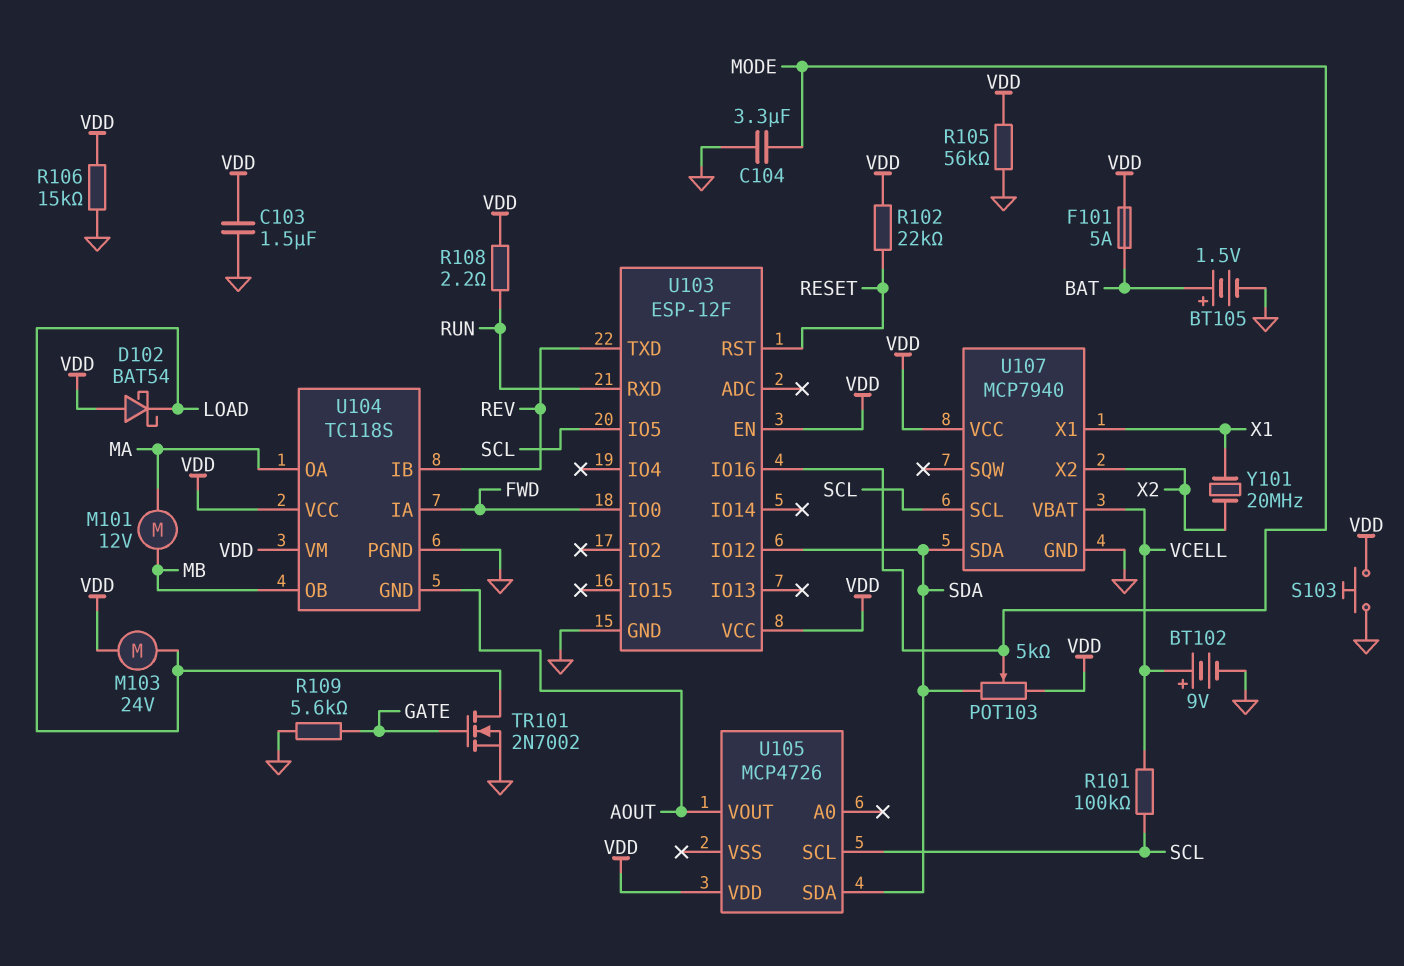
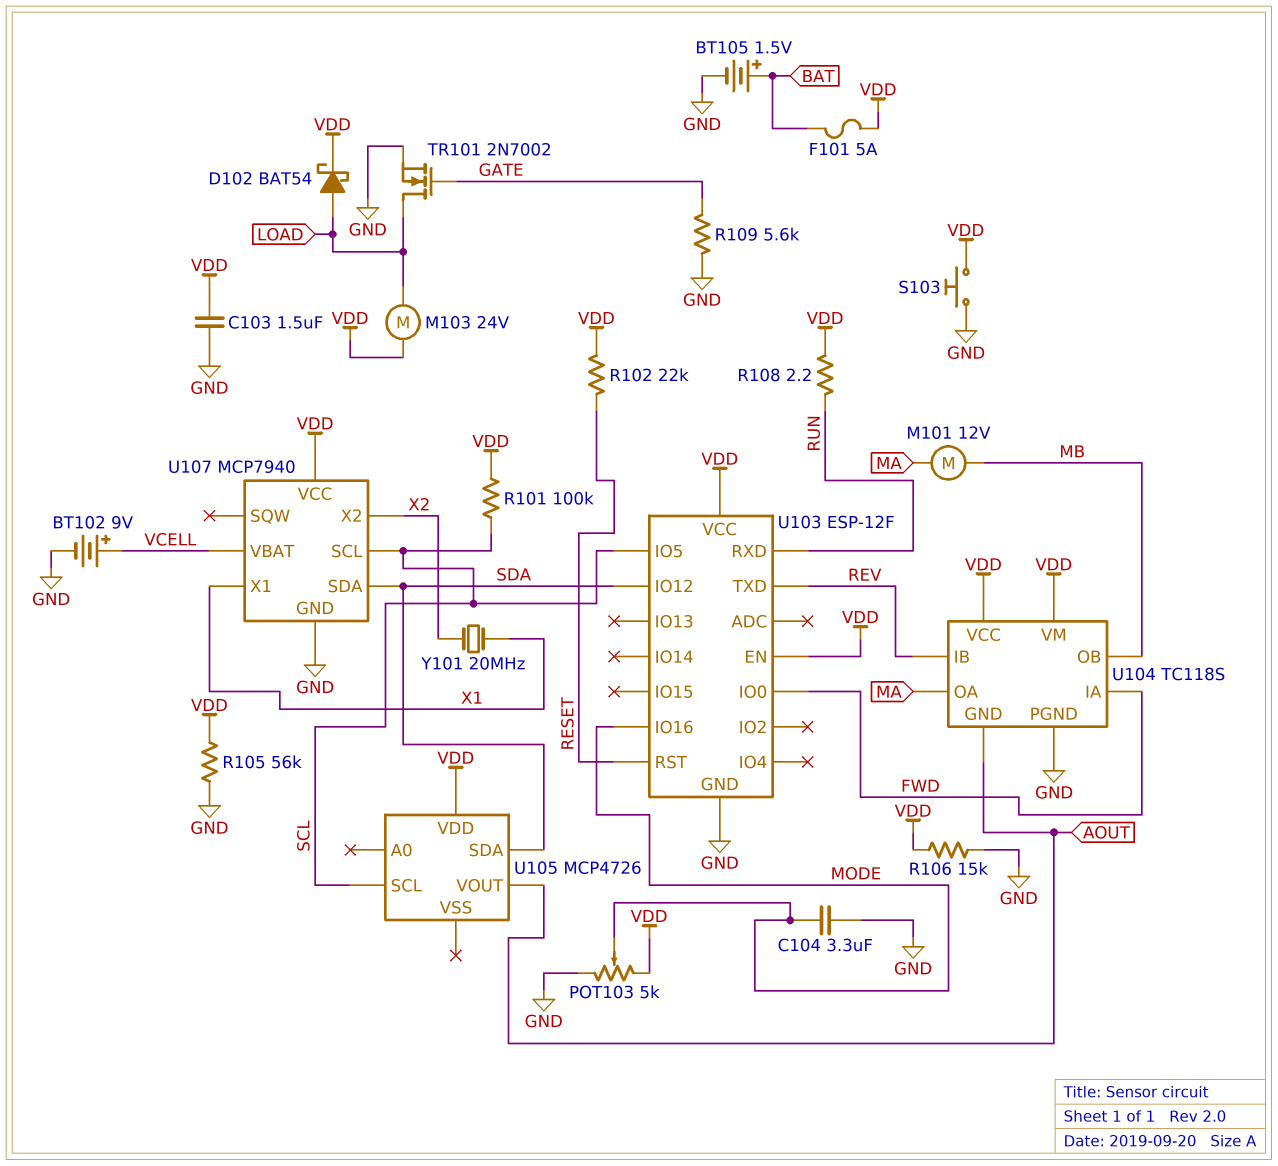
D102: schottky BAT54 (A VDD, K LOAD) -> schottky BAT54 (A LOAD, K VDD)
POT103: 5k (SDA, VDD, wiper MODE) -> 5k (GND, VDD, wiper MODE)
R101: 100k (SCL, VCELL) -> 100k (SCL, VDD)

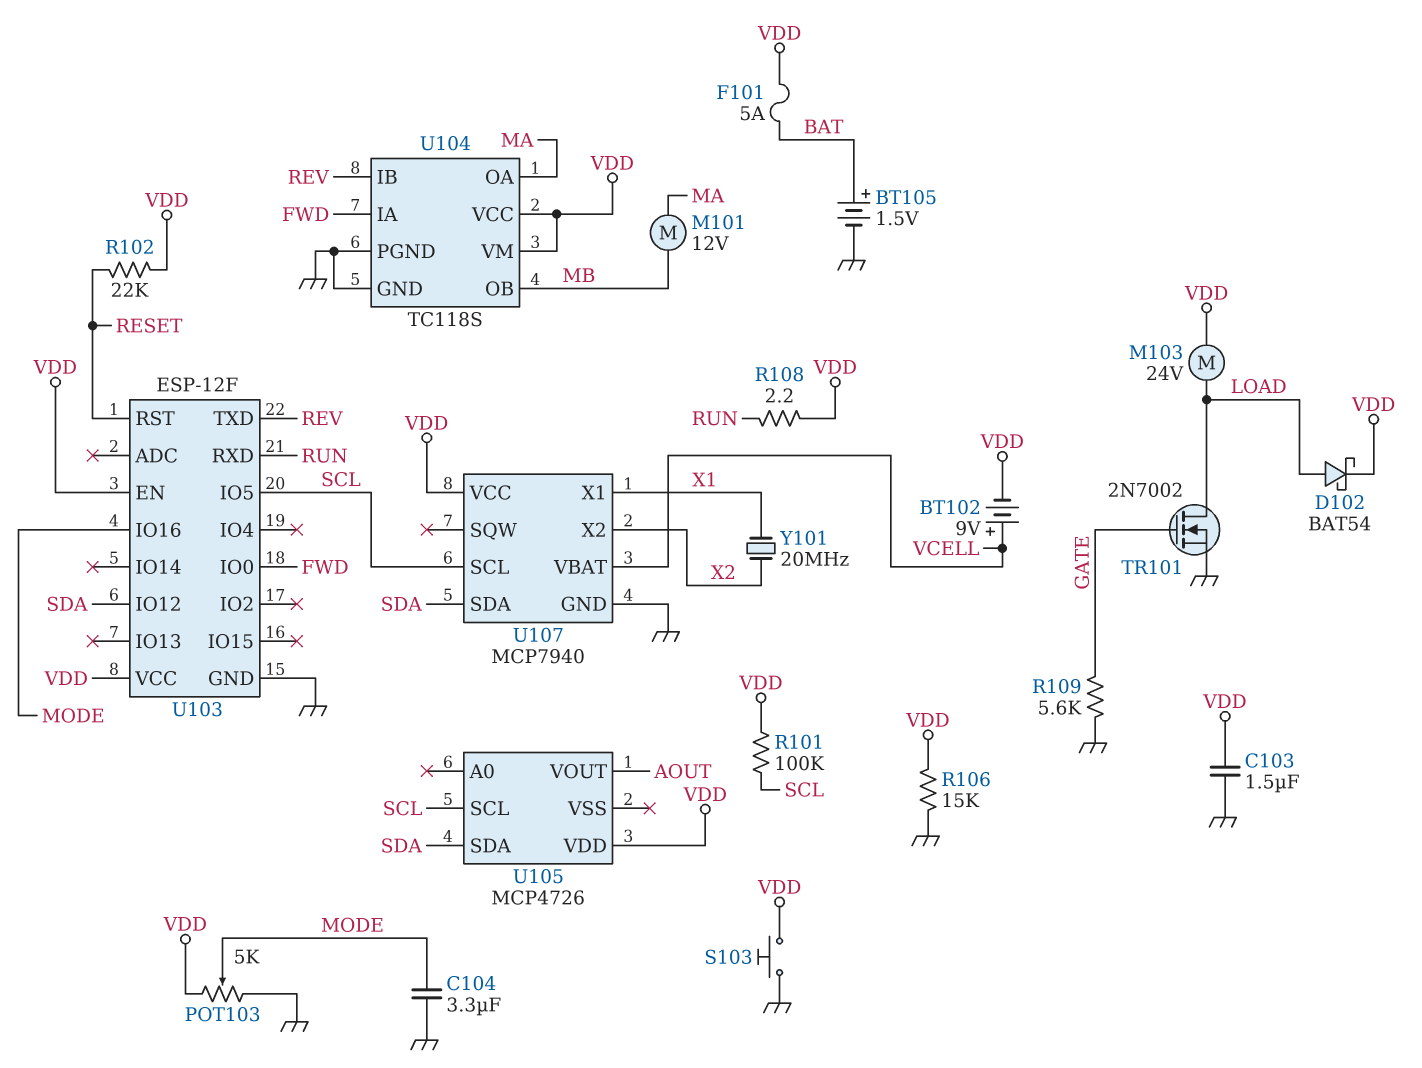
BT102: 9V (plus VCELL, minus GND) -> 9V (plus VCELL, minus VDD)
R105: 56k (GND, VDD) -> none
U104 pin GND: AOUT -> GND

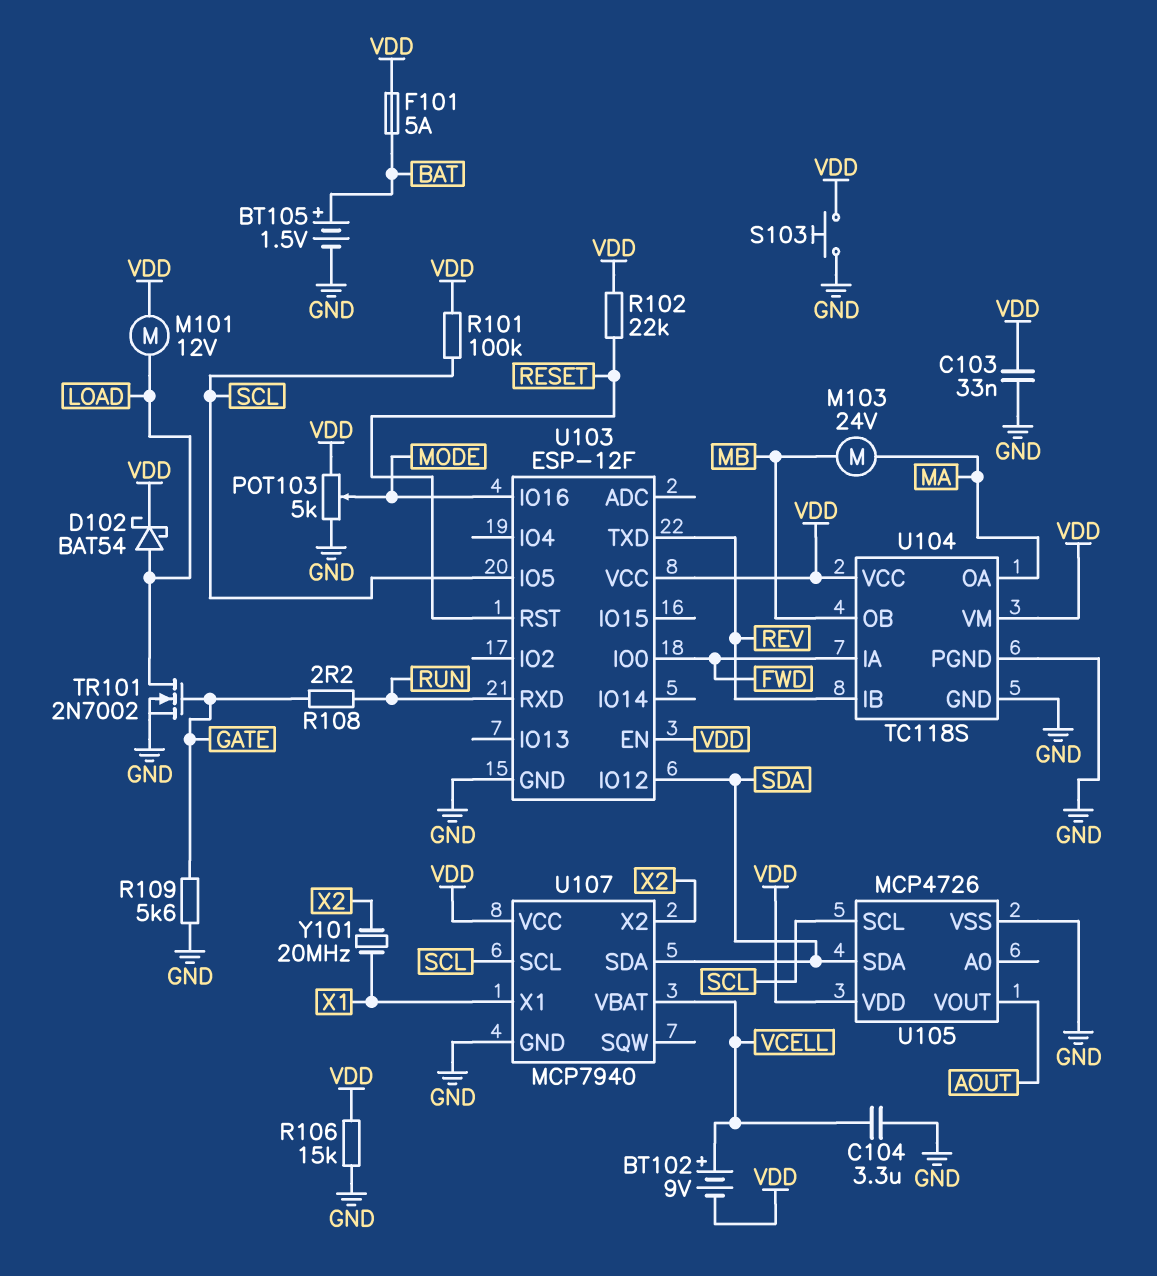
C103: 1.5uF (GND, VDD) -> 33nF (GND, VDD)
C104: 3.3uF (GND, MODE) -> 3.3uF (GND, VCELL)
M101: motor 12V (MA, MB) -> motor 12V (LOAD, VDD)
M103: motor 24V (LOAD, VDD) -> motor 24V (MA, MB)
R108: 2.2 (RUN, VDD) -> 2.2 (GATE, RUN)
U105 pin VSS: none -> GND

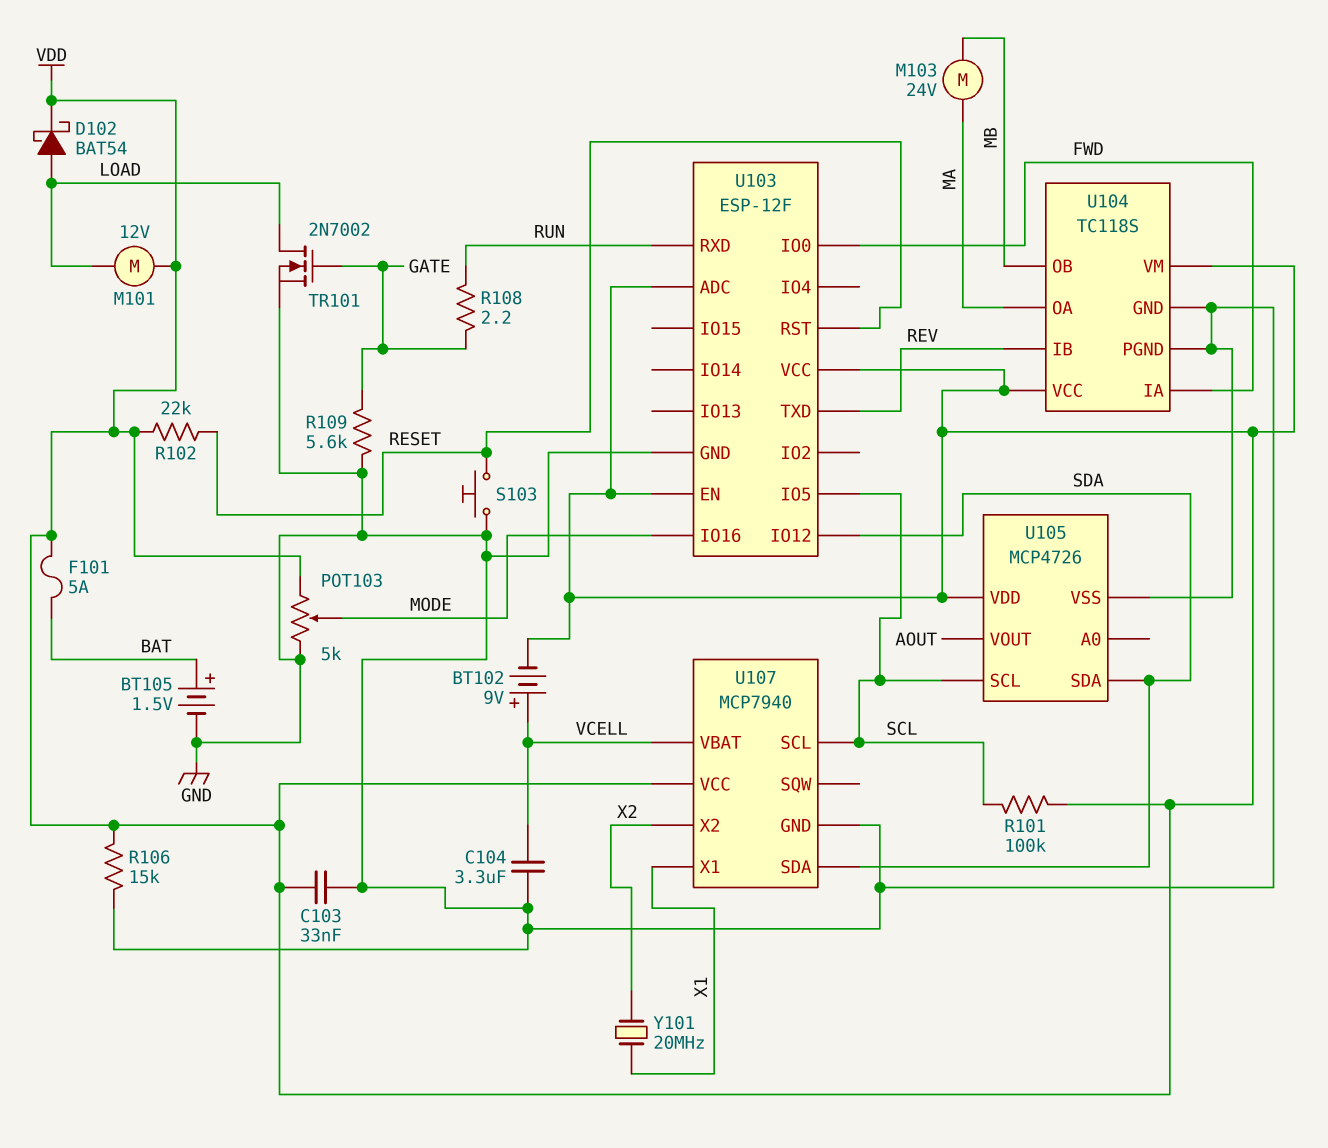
S103: button (GND, VDD) -> button (GND, RESET)
U103 pin ADC: none -> VDD

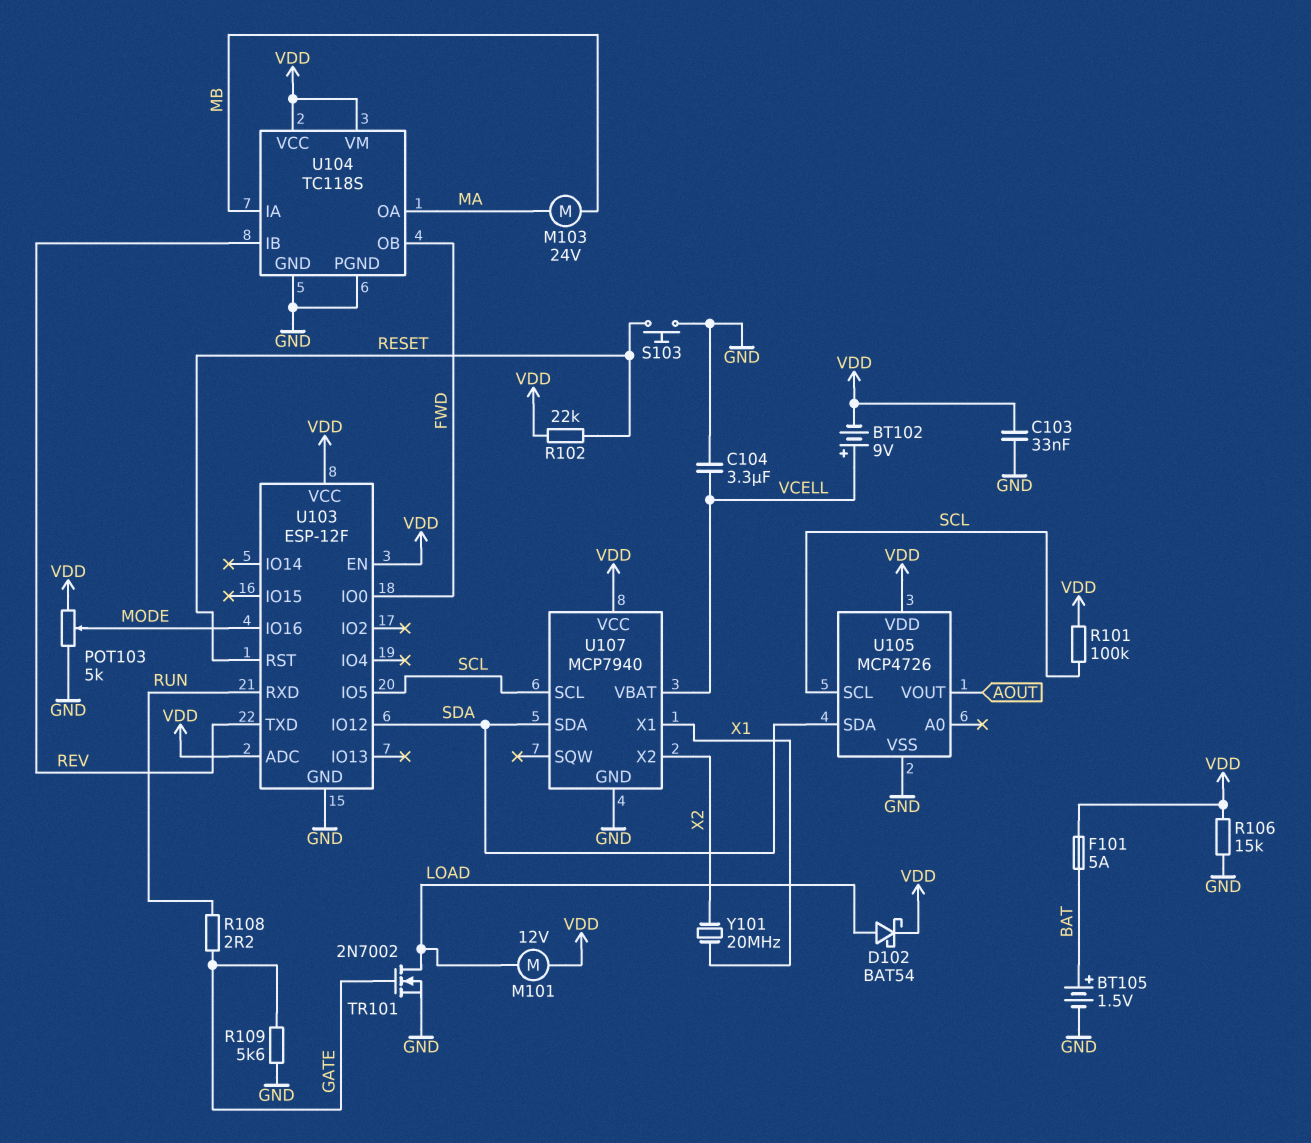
U104 pin IA: FWD -> MB
U104 pin OB: MB -> FWD

